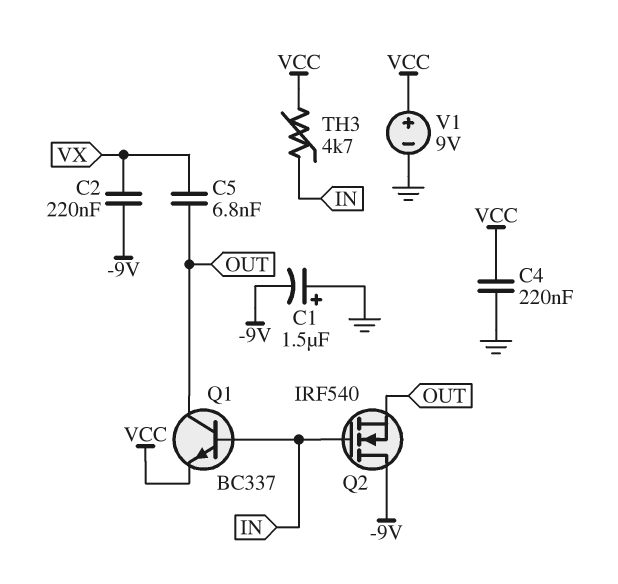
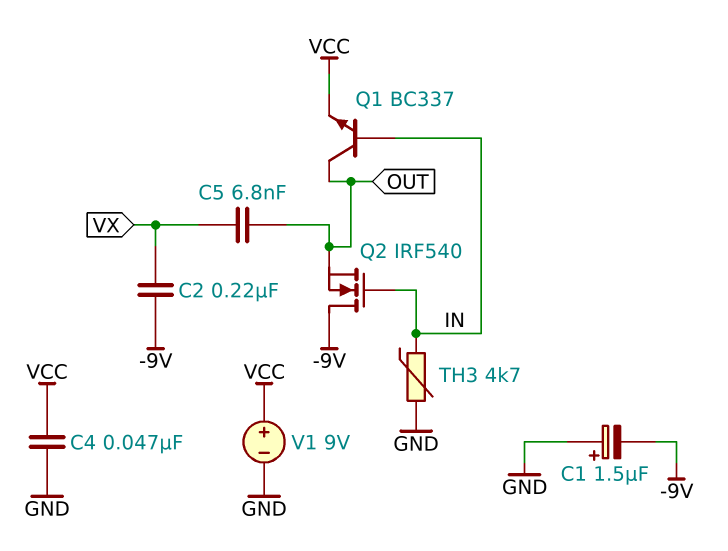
C4: 220nF (GND, VCC) -> 47nF (GND, VCC)
TH3: 4.7k (IN, VCC) -> 4.7k (GND, IN)

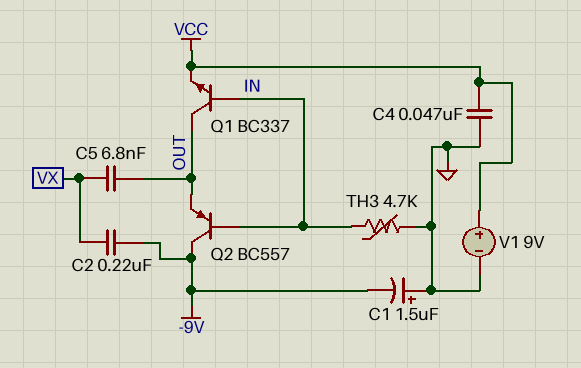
Q2: NMOS IRF540 (G IN, D -9V, S OUT) -> PNP BC557 (B IN, C -9V, E OUT)

